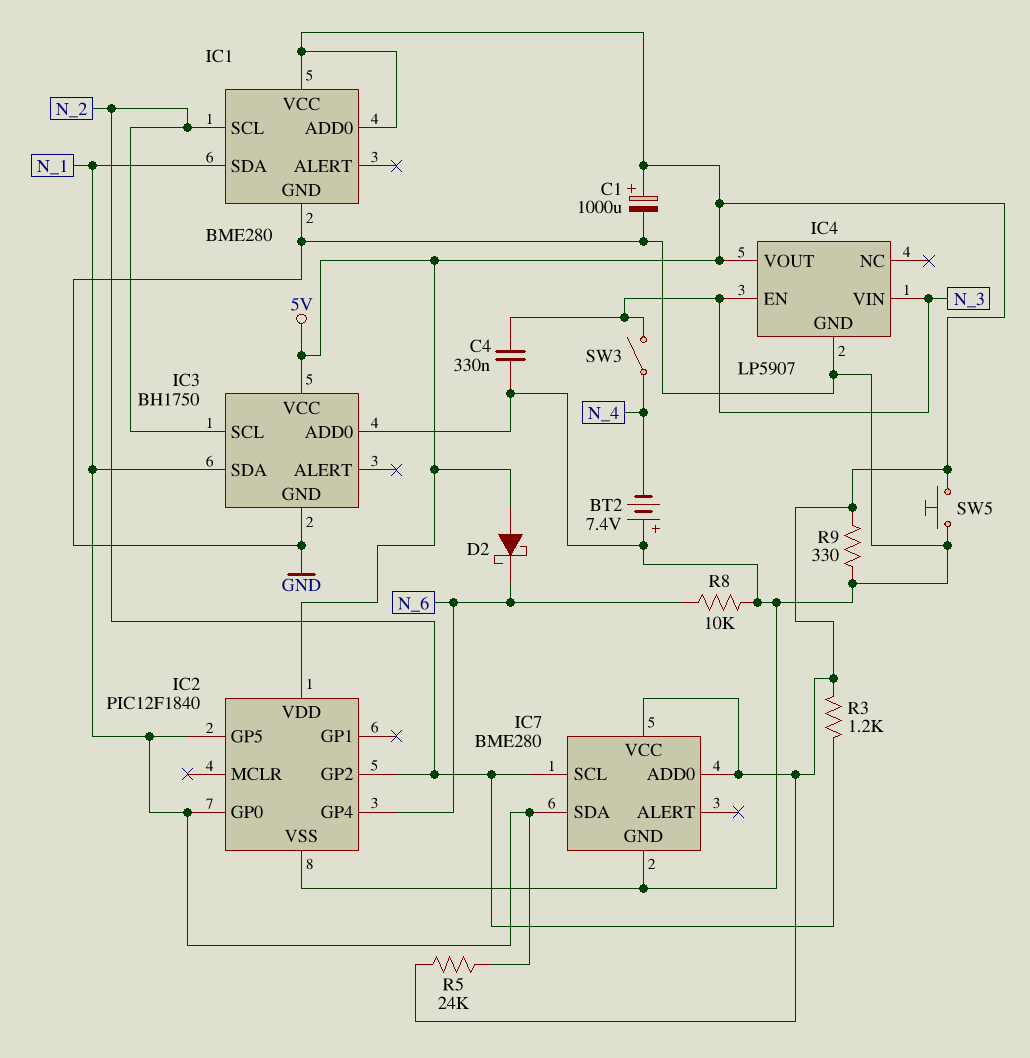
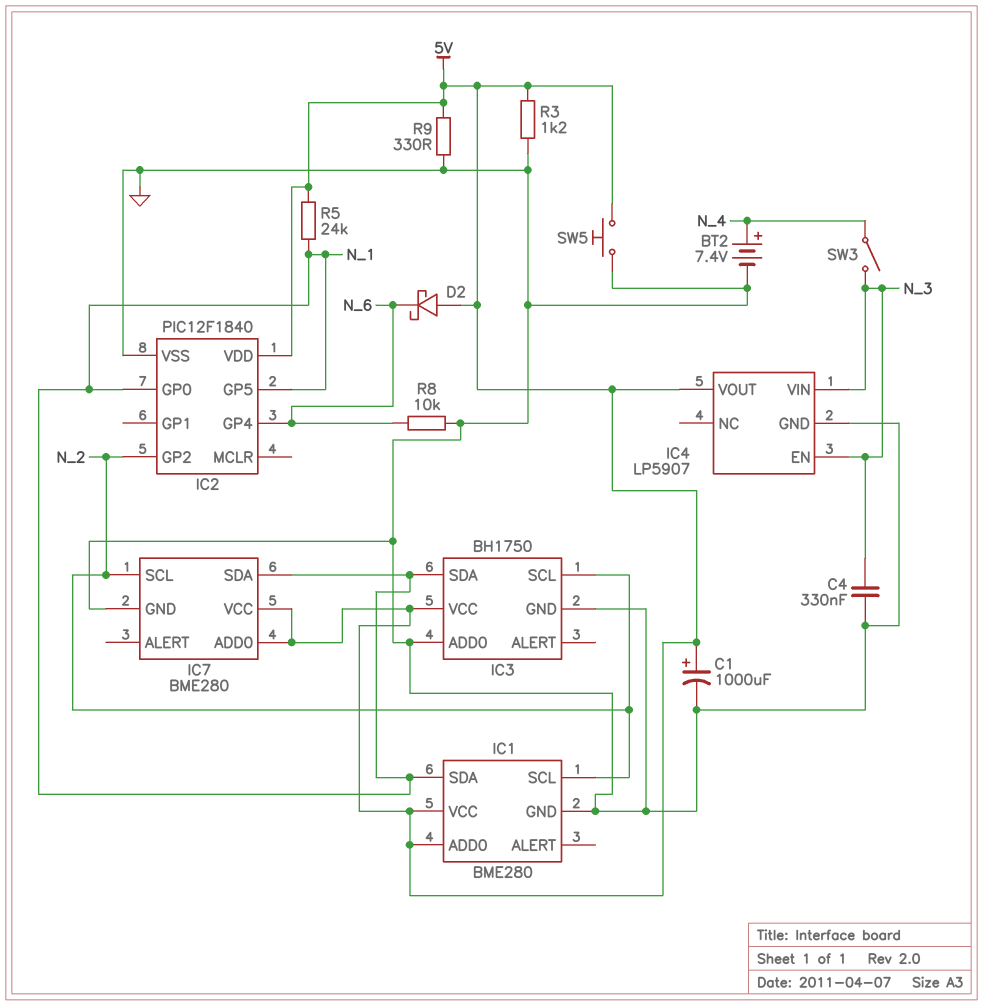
BT2: 7.4V (plus GND, minus N_4) -> 7.4V (plus N_4, minus GND)
R3: 1.2k (5V, N_2) -> 1.2k (5V, GND)

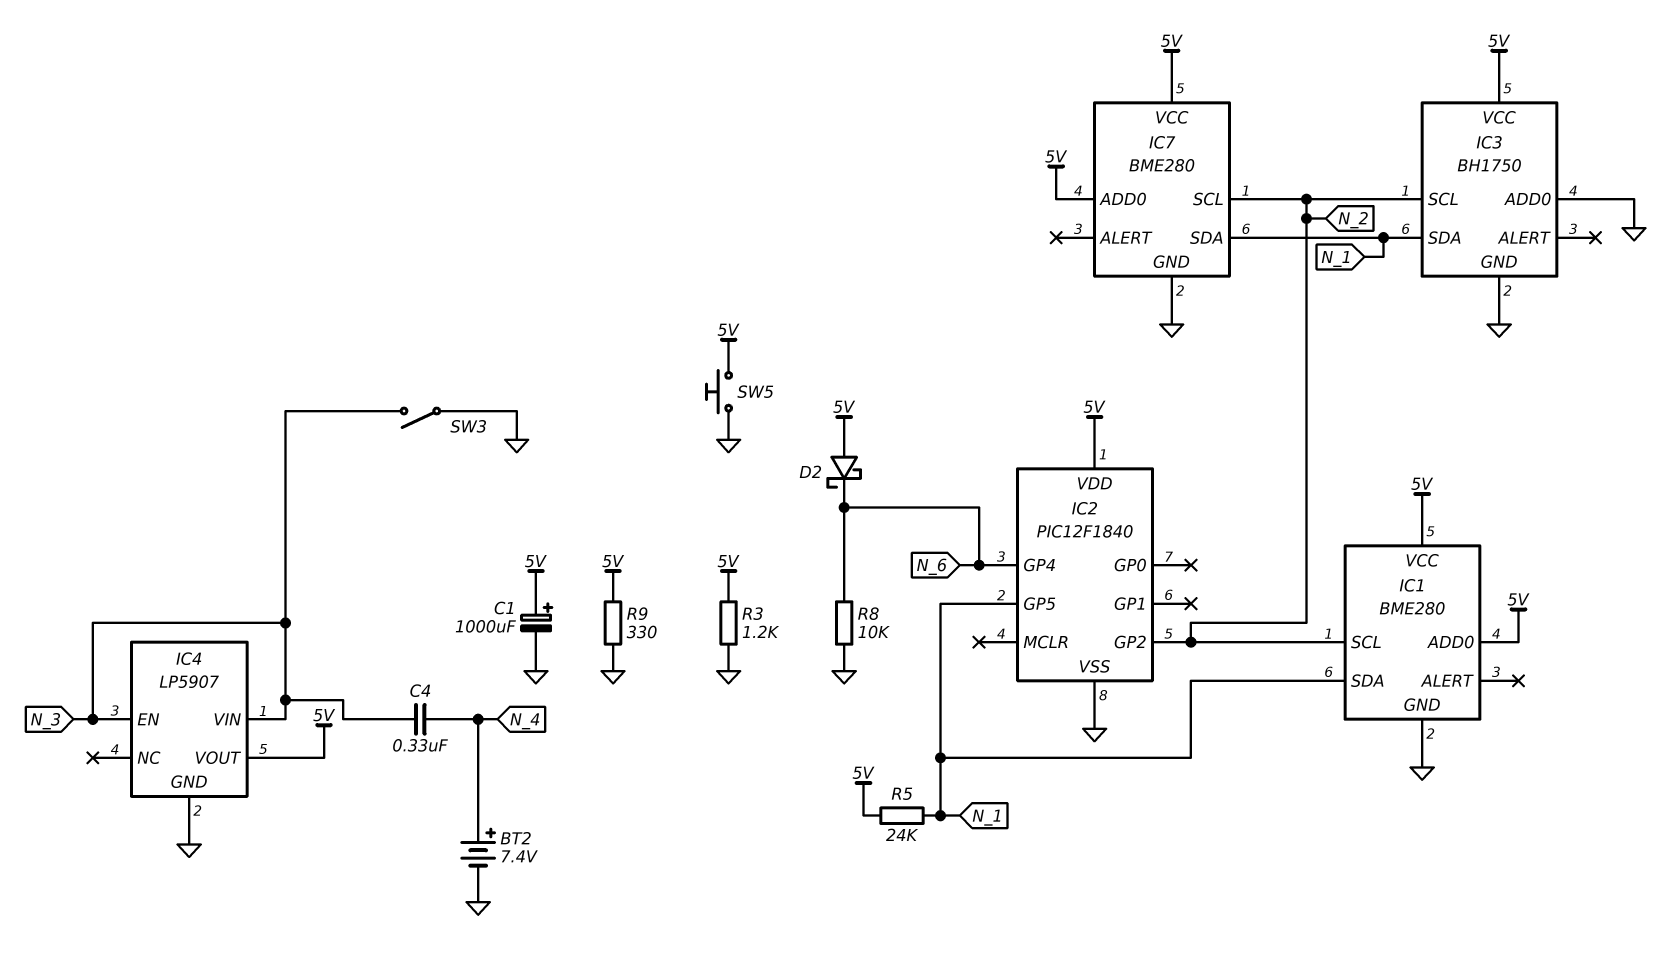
C4: 330nF (GND, N_3) -> 330nF (N_3, N_4)
IC2 pin GP0: N_1 -> none
SW3: switch (N_3, N_4) -> switch (GND, N_3)

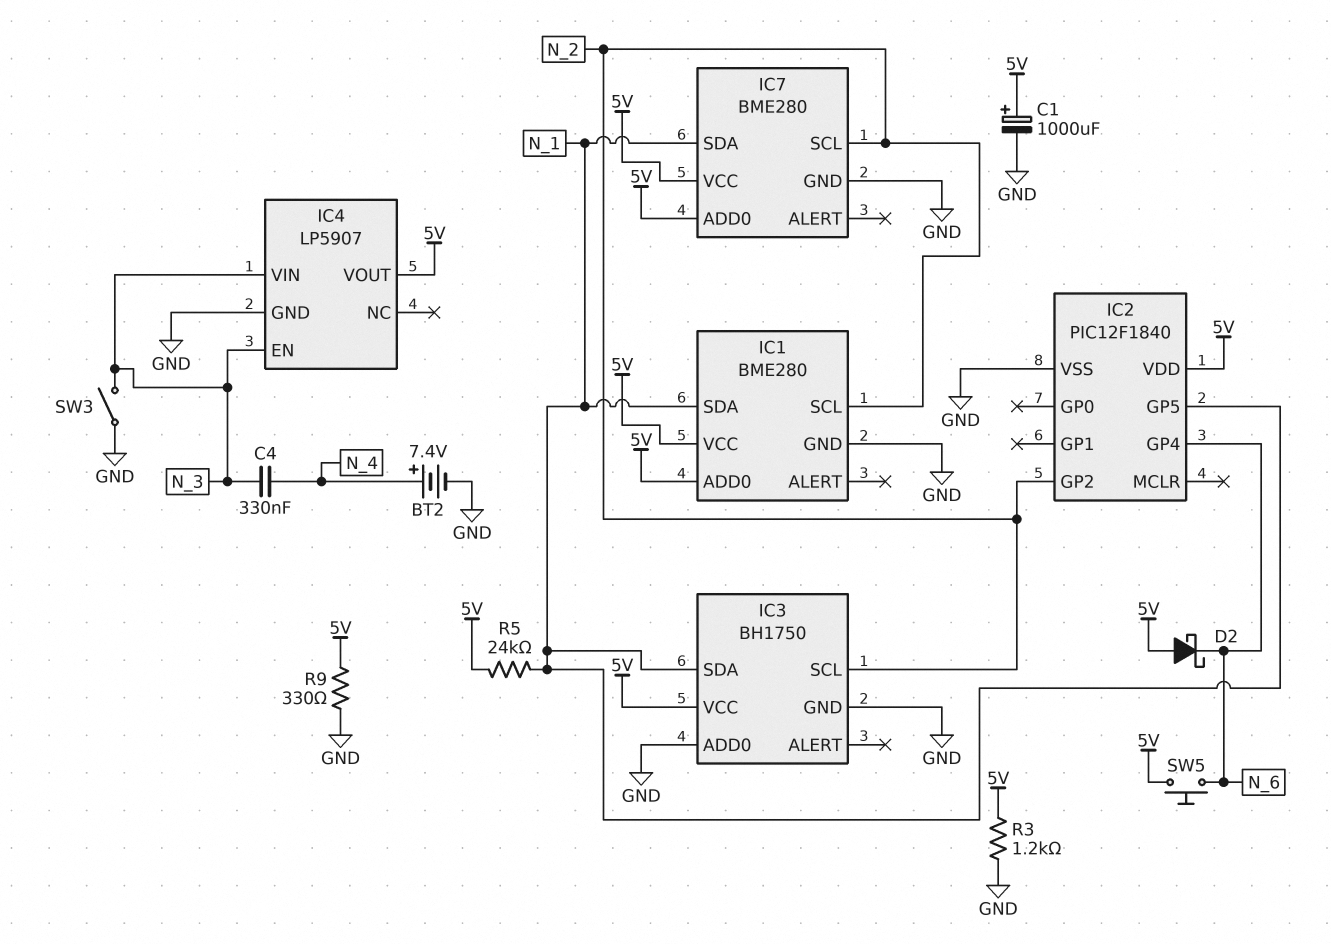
R8: 10k (GND, N_6) -> none
SW5: button (5V, GND) -> button (5V, N_6)

